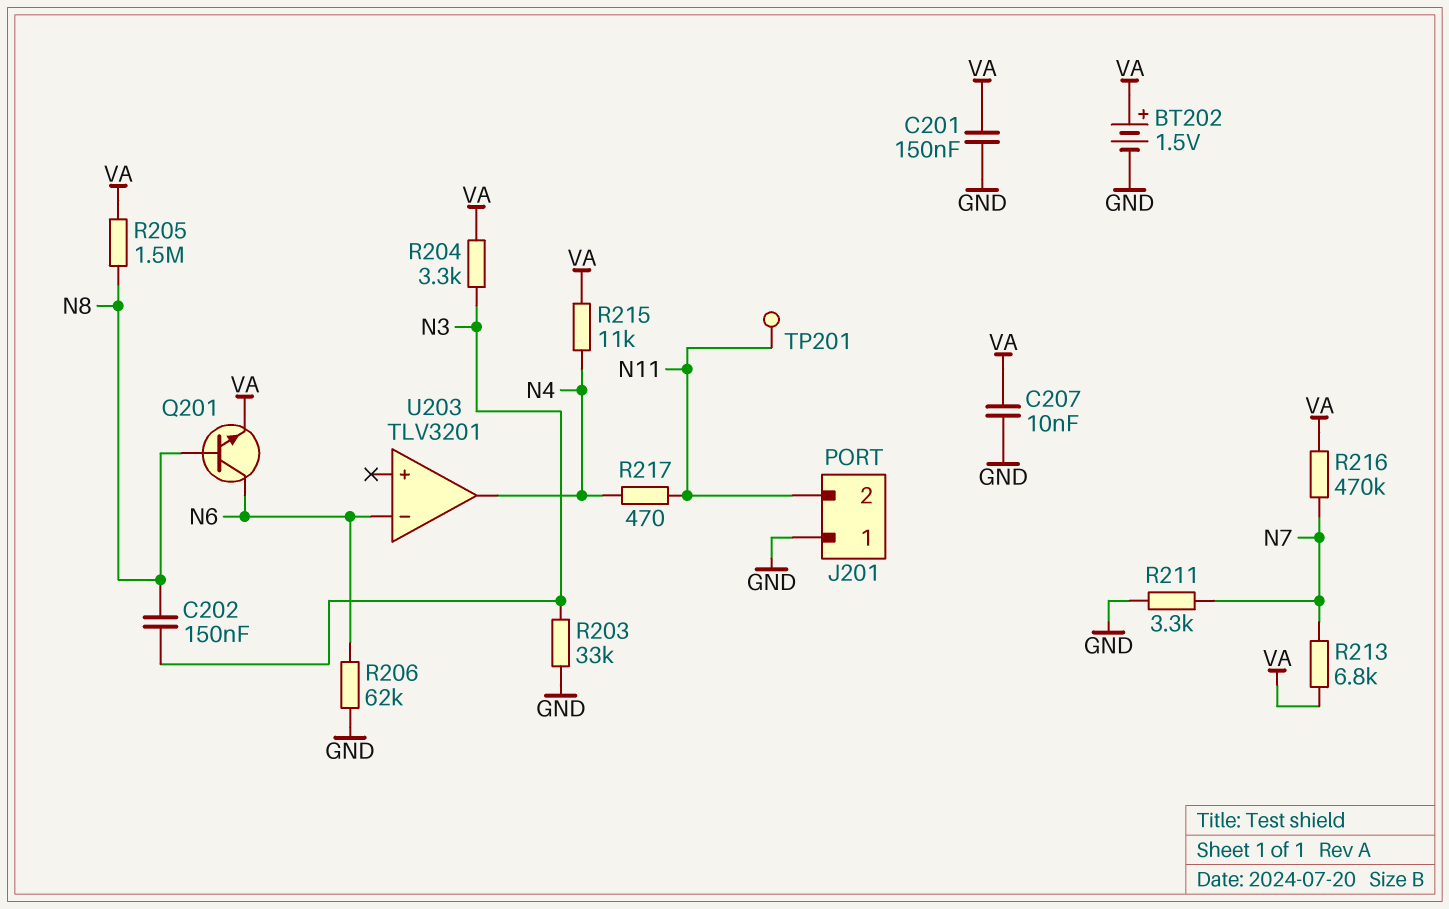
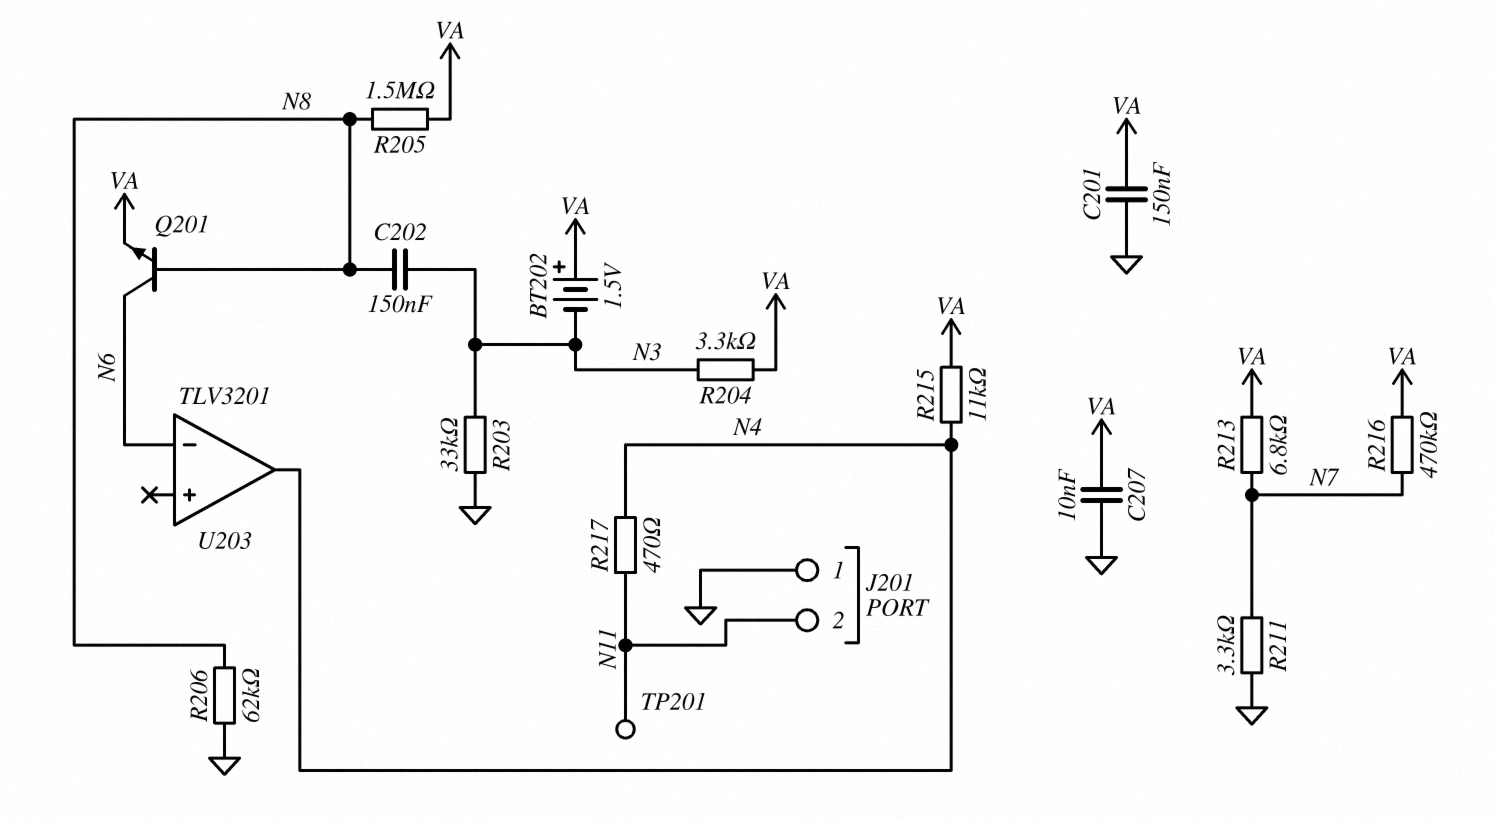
BT202: 1.5V (plus VA, minus GND) -> 1.5V (plus VA, minus N3)
R206: 62k (GND, N6) -> 62k (GND, N8)

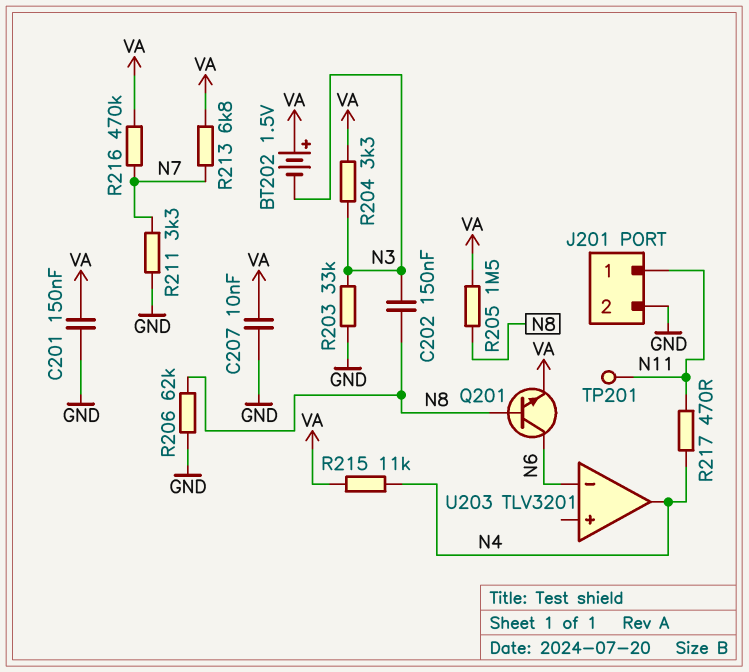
J201 pin 1: GND -> N11
J201 pin 2: N11 -> GND

